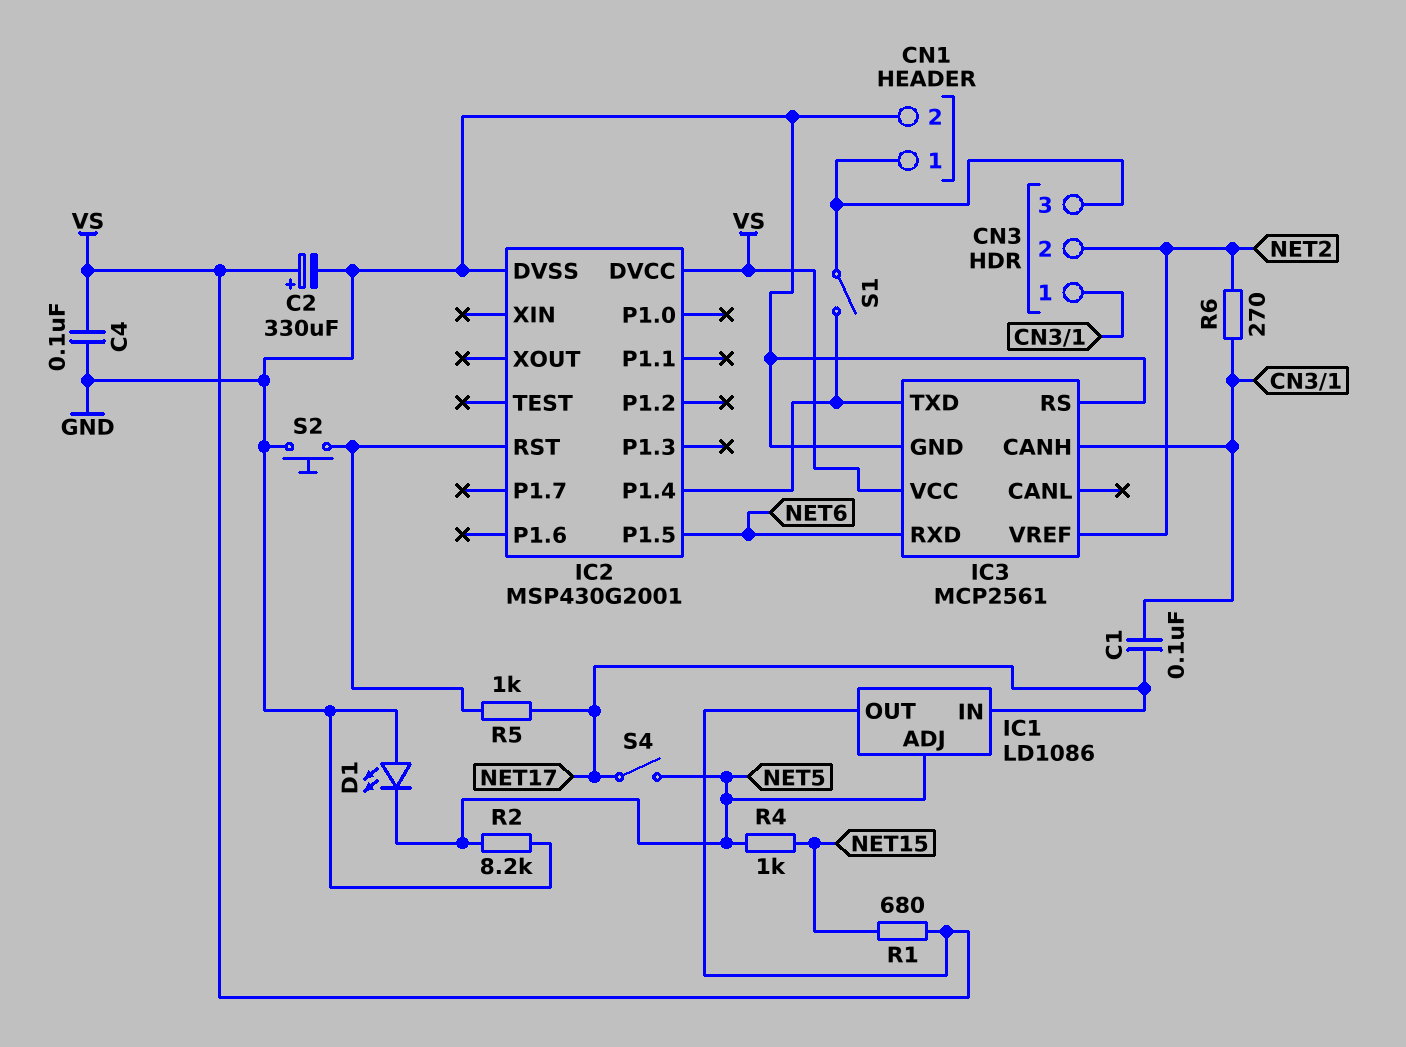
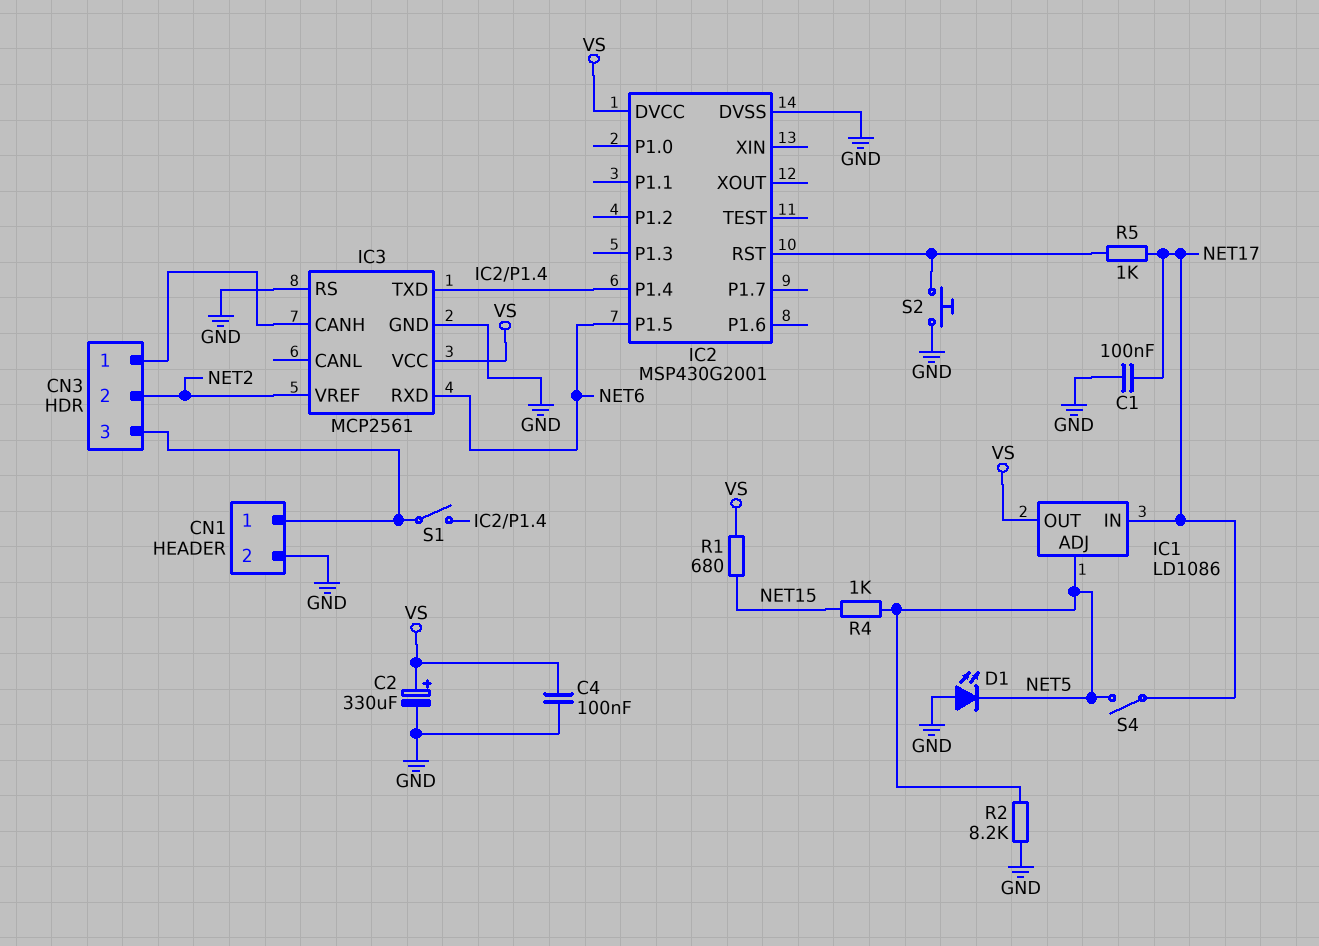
C1: 100nF (CN3/1, NET17) -> 100nF (GND, NET17)
R6: 270 (CN3/1, NET2) -> none

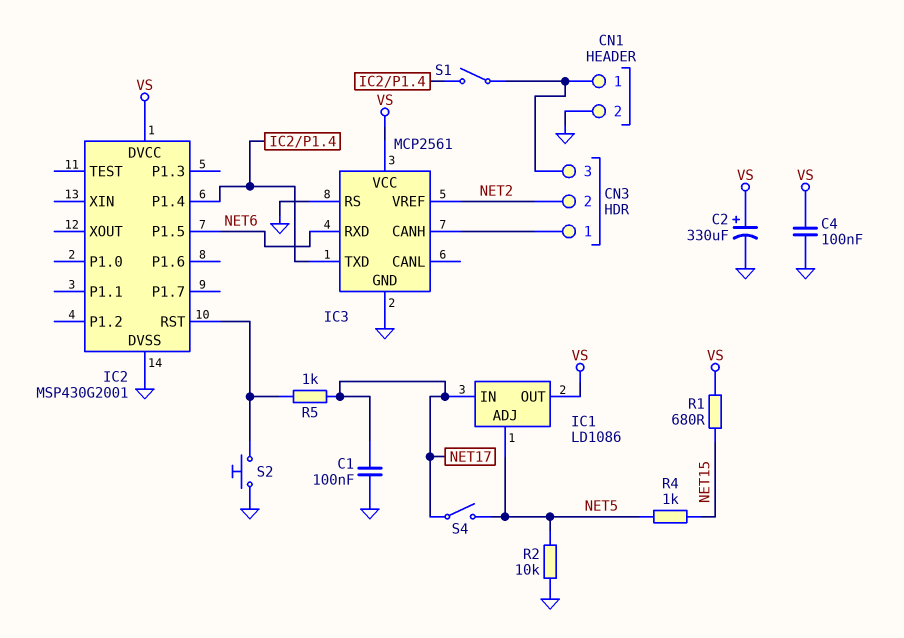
D1: LED (A GND, K NET5) -> none
R2: 8.2k (GND, NET5) -> 10k (GND, NET5)

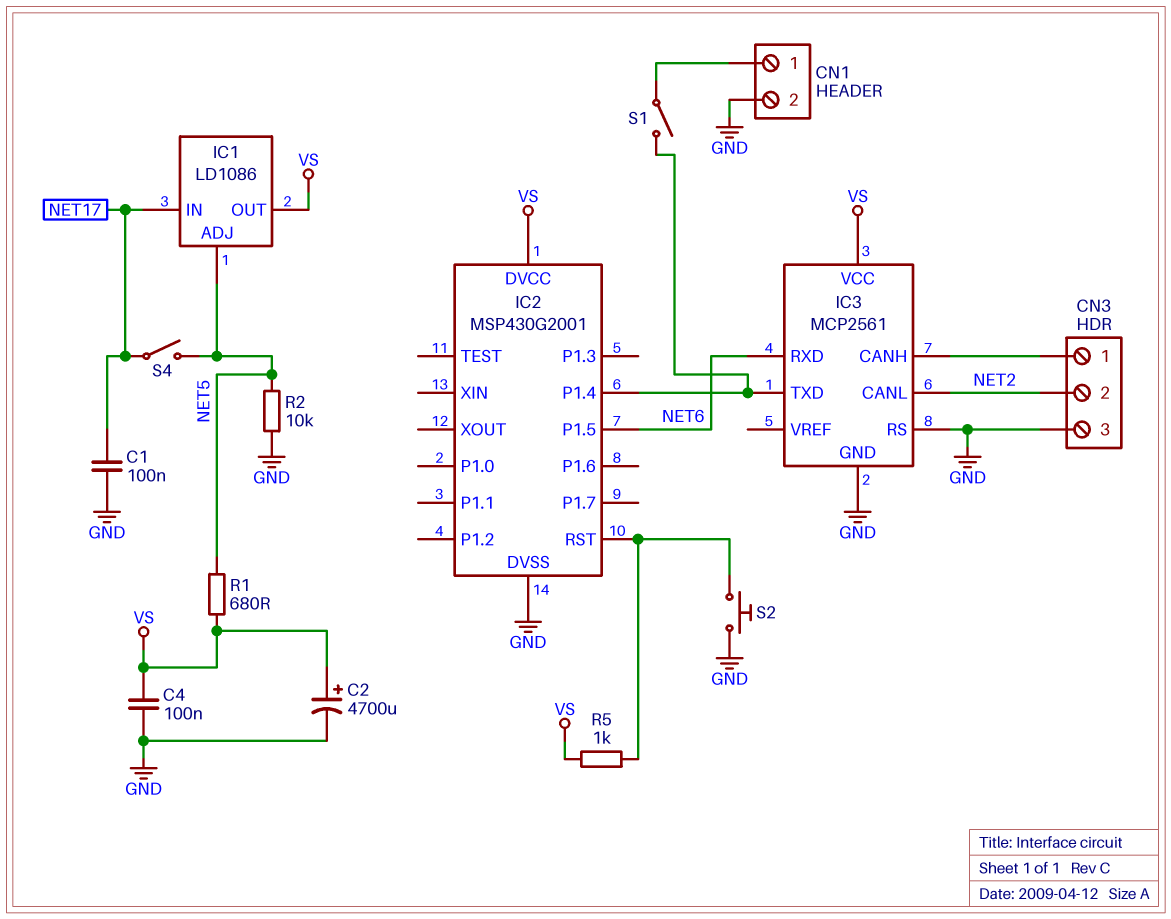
C2: 330uF (plus VS, minus GND) -> 4700uF (plus VS, minus GND)
CN3 pin 3: CN1/1 -> GND
IC3 pin CANL: none -> NET2
IC3 pin VREF: NET2 -> none
R1: 680 (NET15, VS) -> 680 (NET5, VS)
R4: 1k (NET5, NET15) -> none
R5: 1k (IC2/RST, NET17) -> 1k (IC2/RST, VS)

